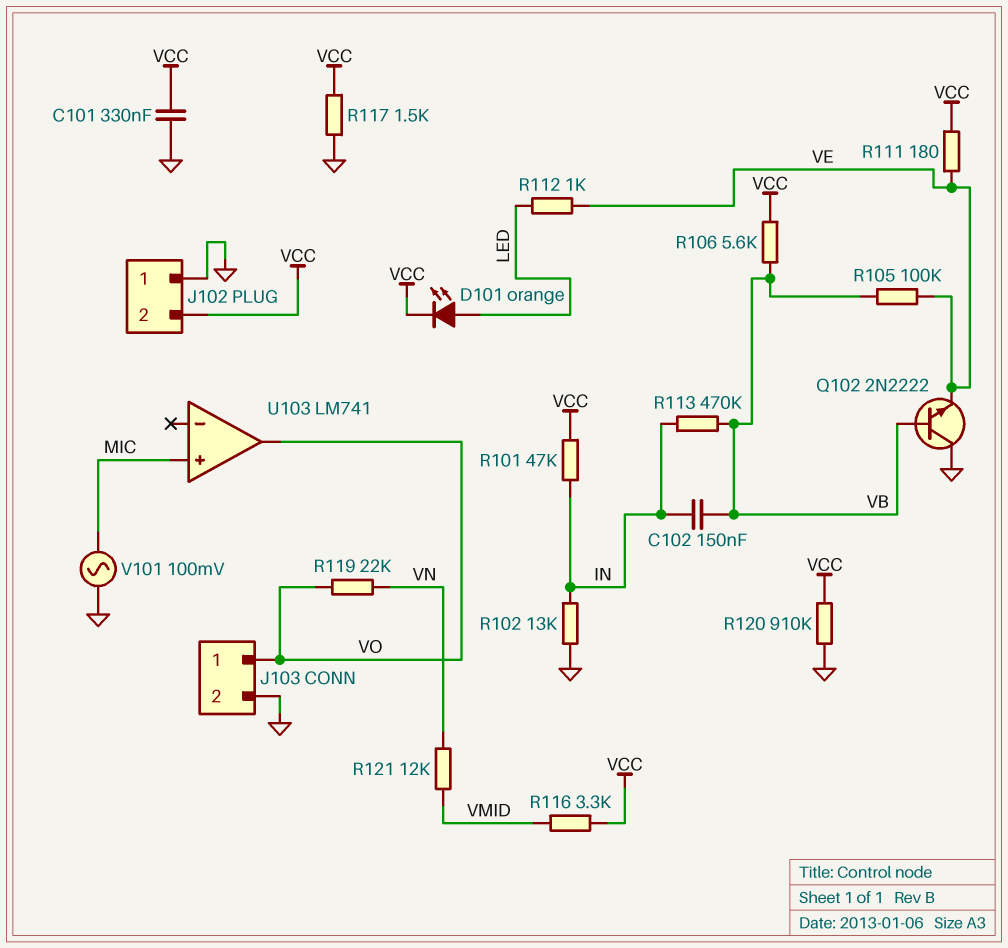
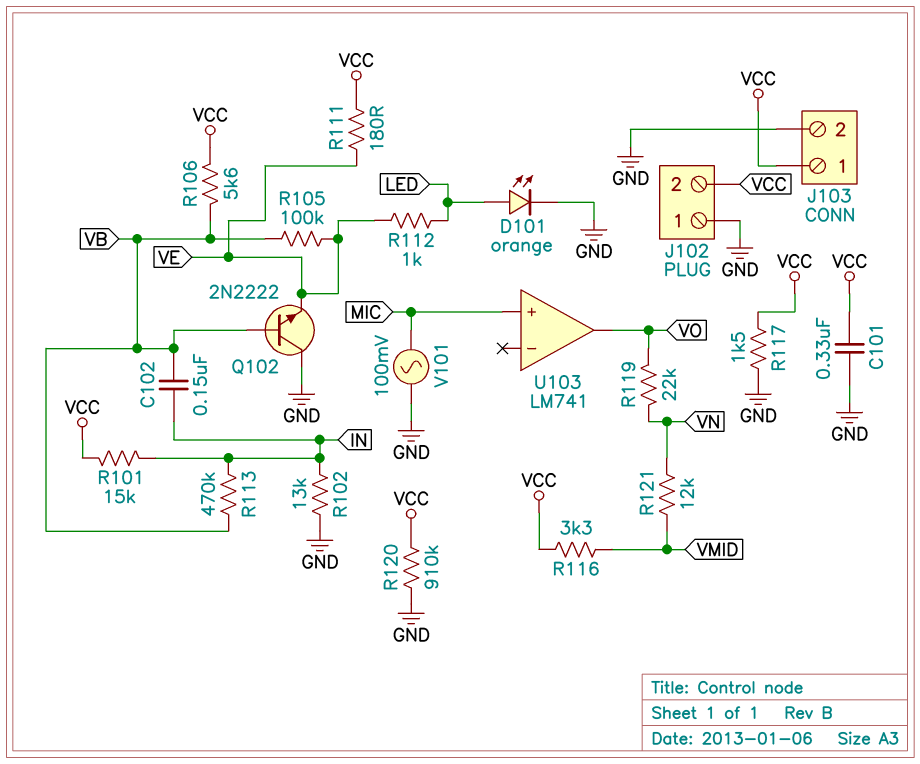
D101: LED orange (A LED, K VCC) -> LED orange (A LED, K GND)
J103 pin 1: VO -> VCC
R101: 47k (IN, VCC) -> 15k (IN, VCC)

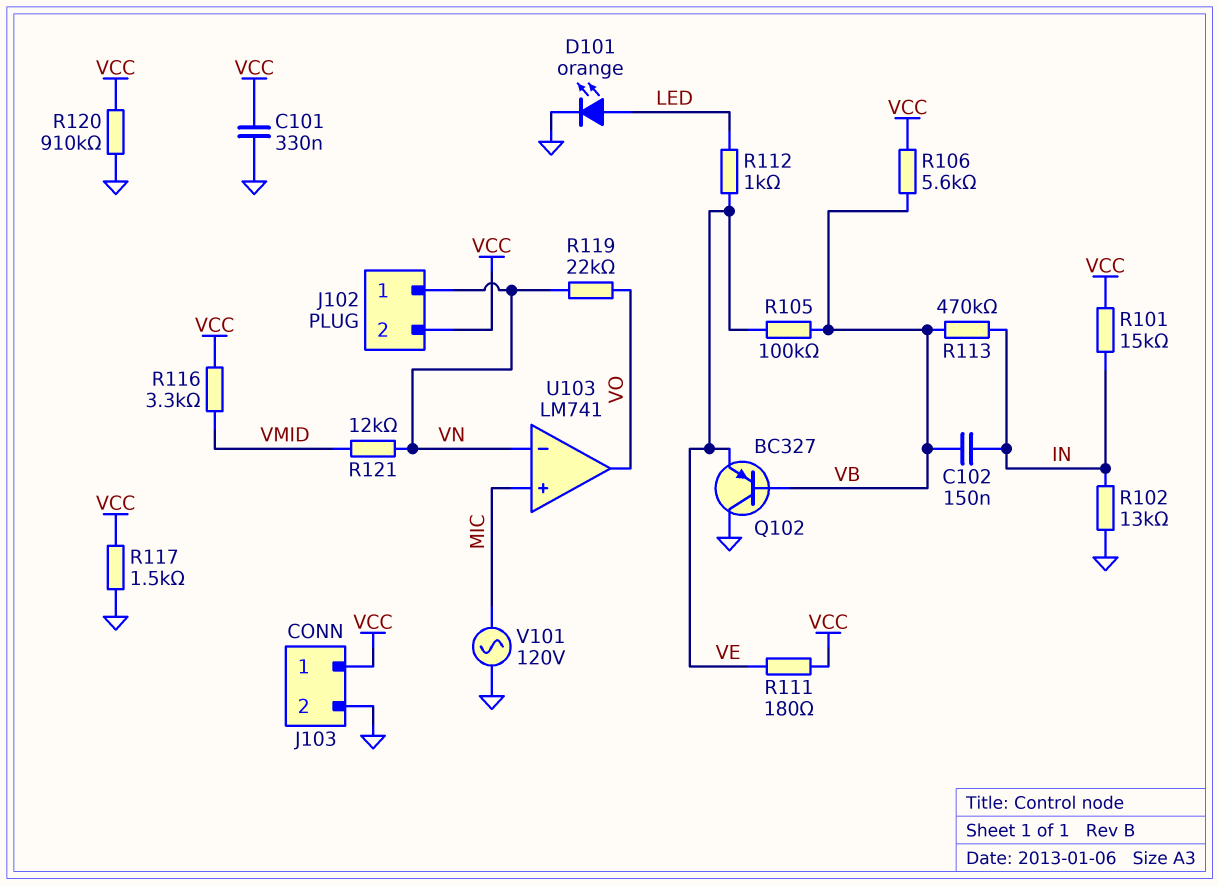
J102 pin 1: GND -> VN
Q102: NPN 2N2222 (B VB, C GND, E VE) -> PNP BC327 (B VB, C GND, E VE)
U103 pin in-: none -> VN
V101: AC 100mV (GND, MIC) -> AC 120V (GND, MIC)

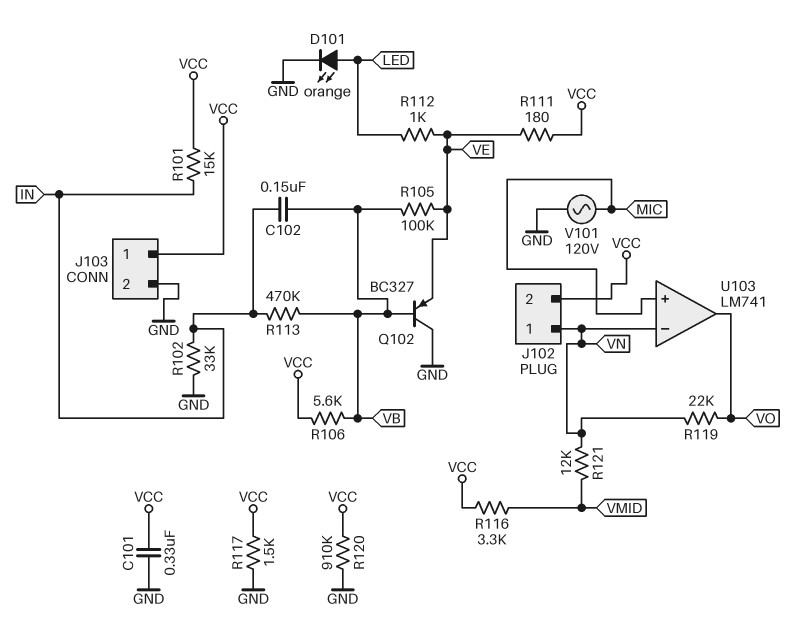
R102: 13k (GND, IN) -> 33k (GND, IN)

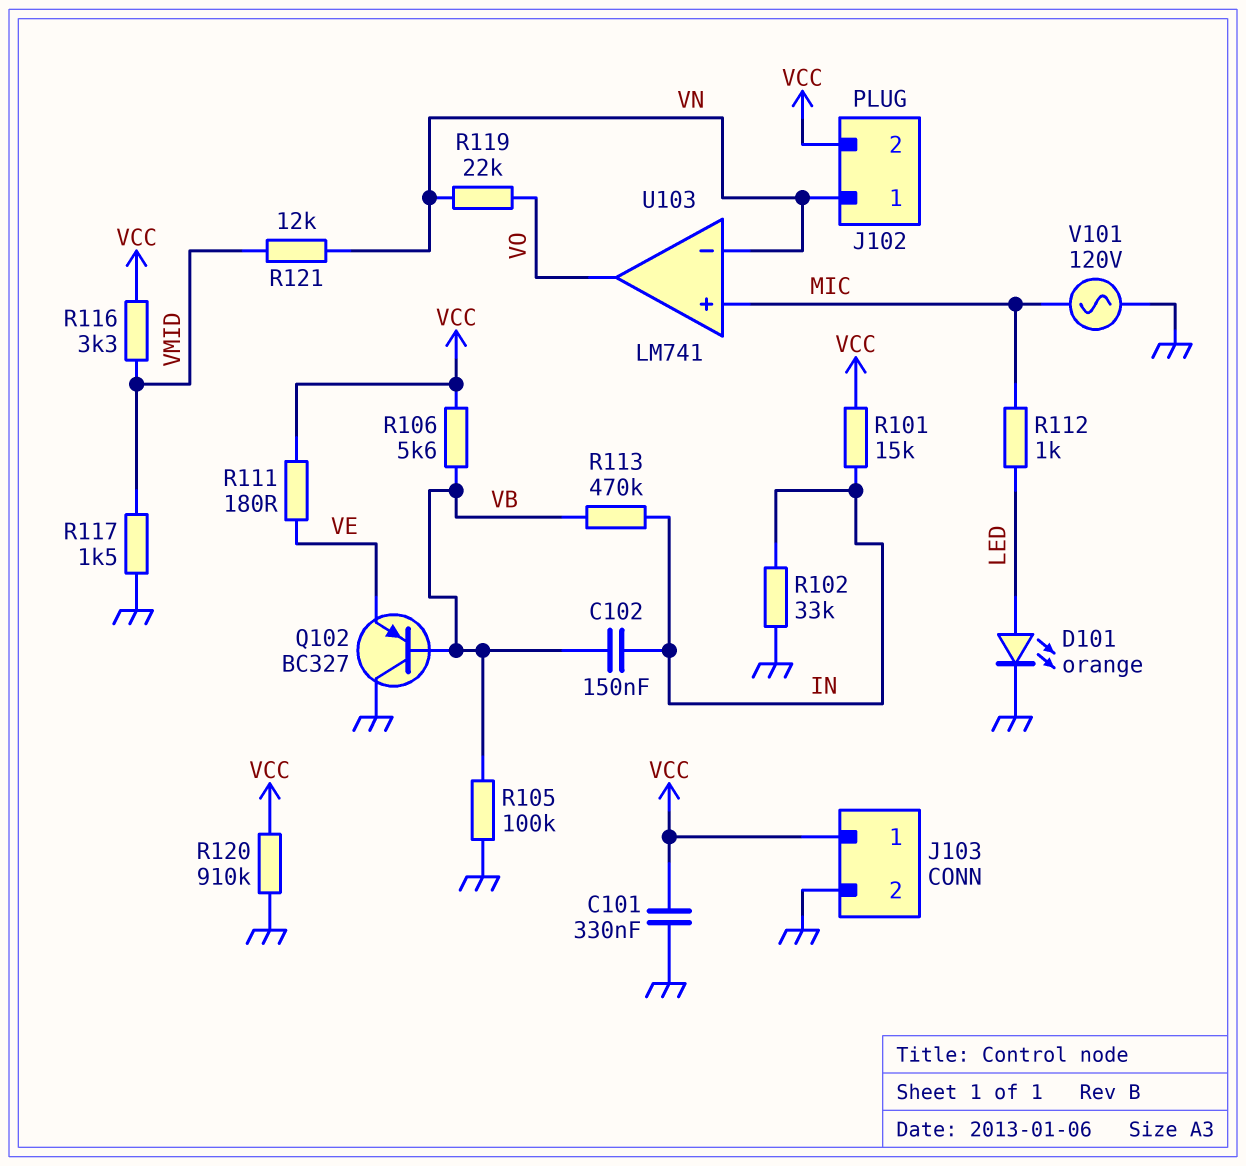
R105: 100k (VB, VE) -> 100k (GND, VB)
R112: 1k (LED, VE) -> 1k (LED, MIC)
R117: 1.5k (GND, VCC) -> 1.5k (GND, VMID)

